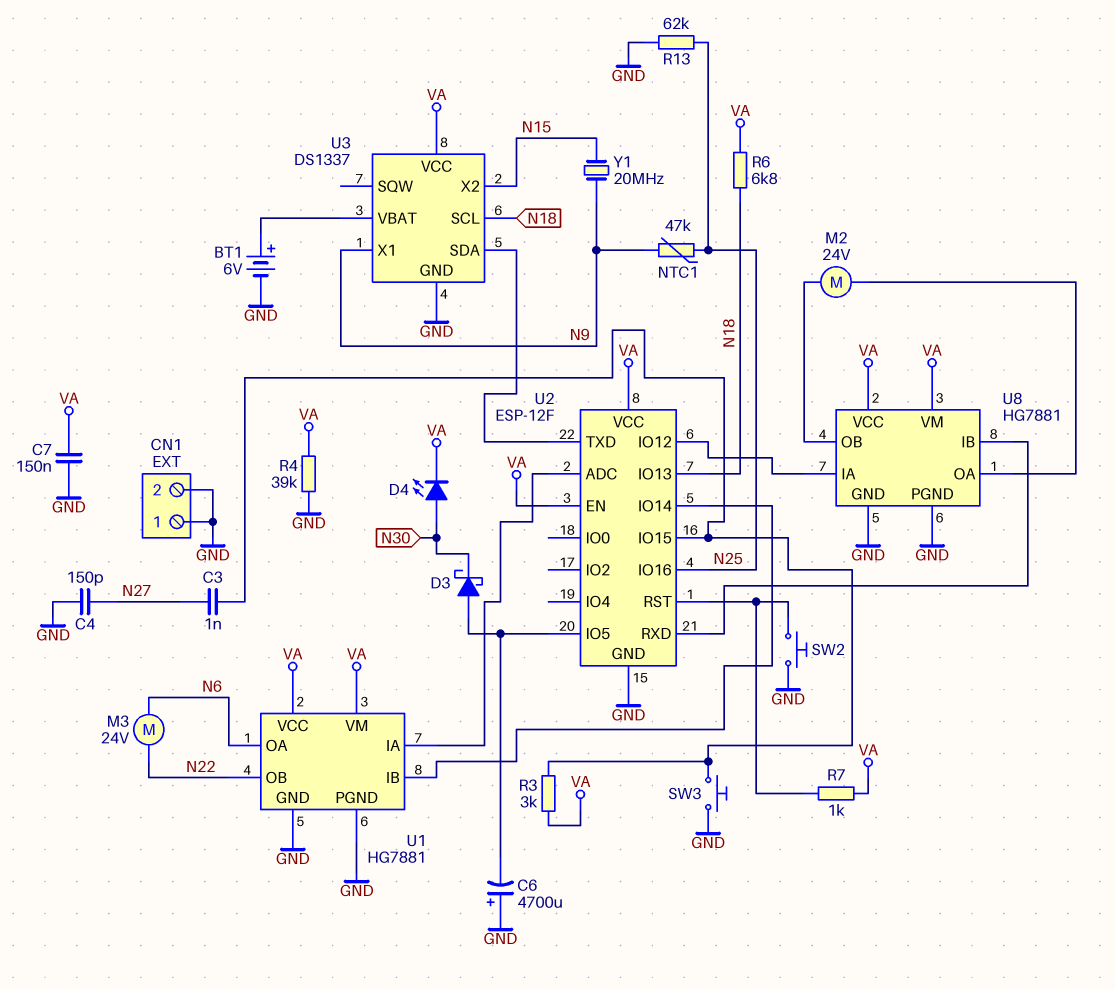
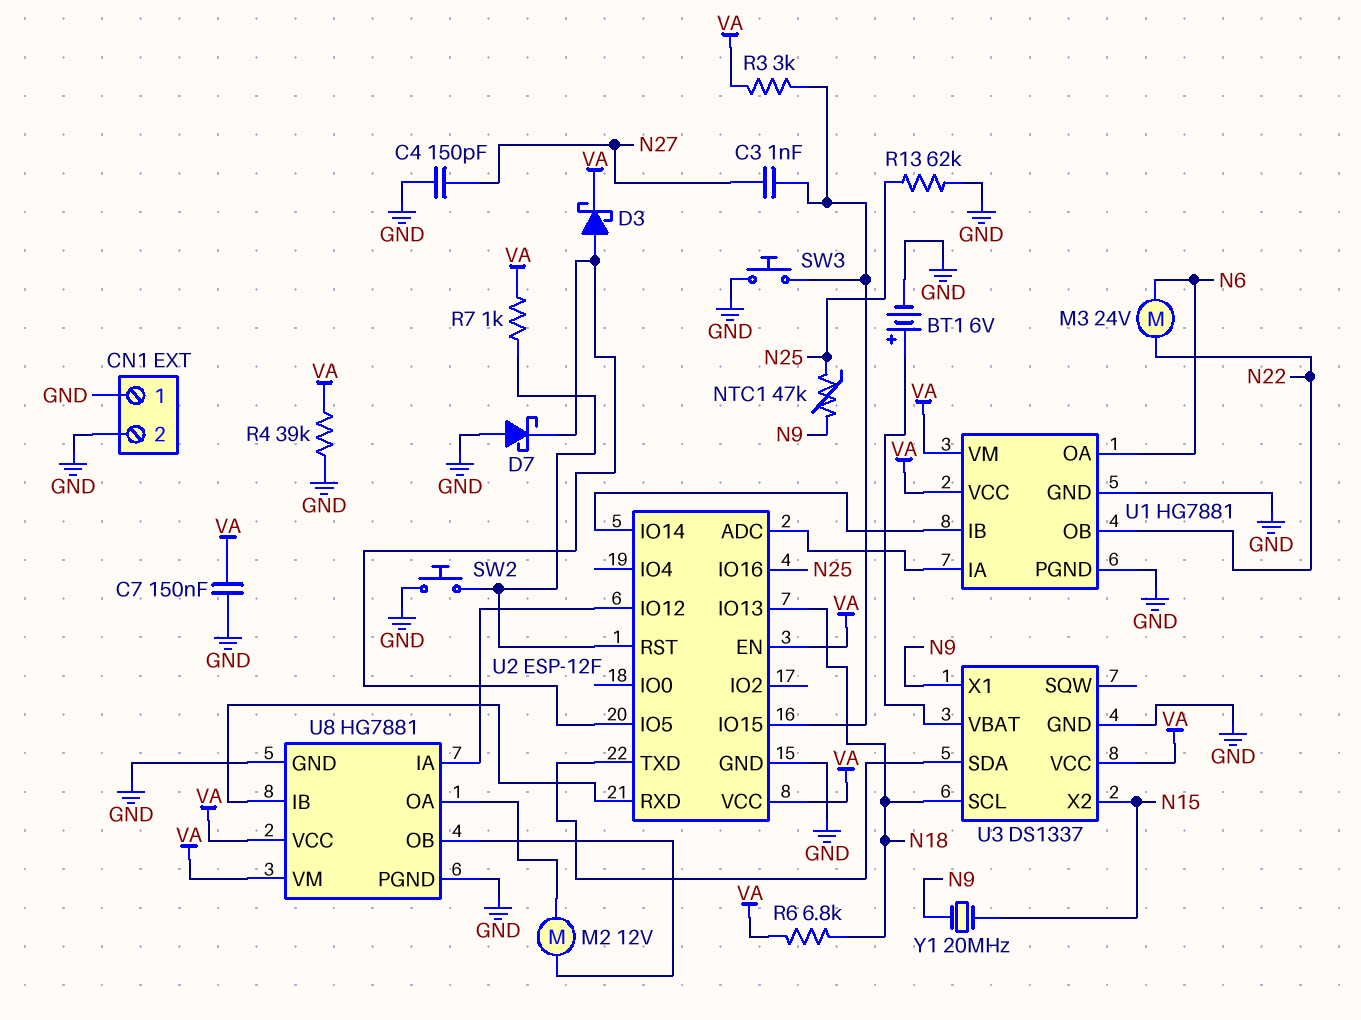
C6: 4700uF (plus GND, minus U2/IO5) -> none
D3: schottky (A U2/IO5, K N30) -> schottky (A U2/IO5, K VA)
D4: LED (A N30, K VA) -> none
D7: none -> schottky (A GND, K U2/IO5)
M2: motor 24V (U8/OA, U8/OB) -> motor 12V (U8/OA, U8/OB)

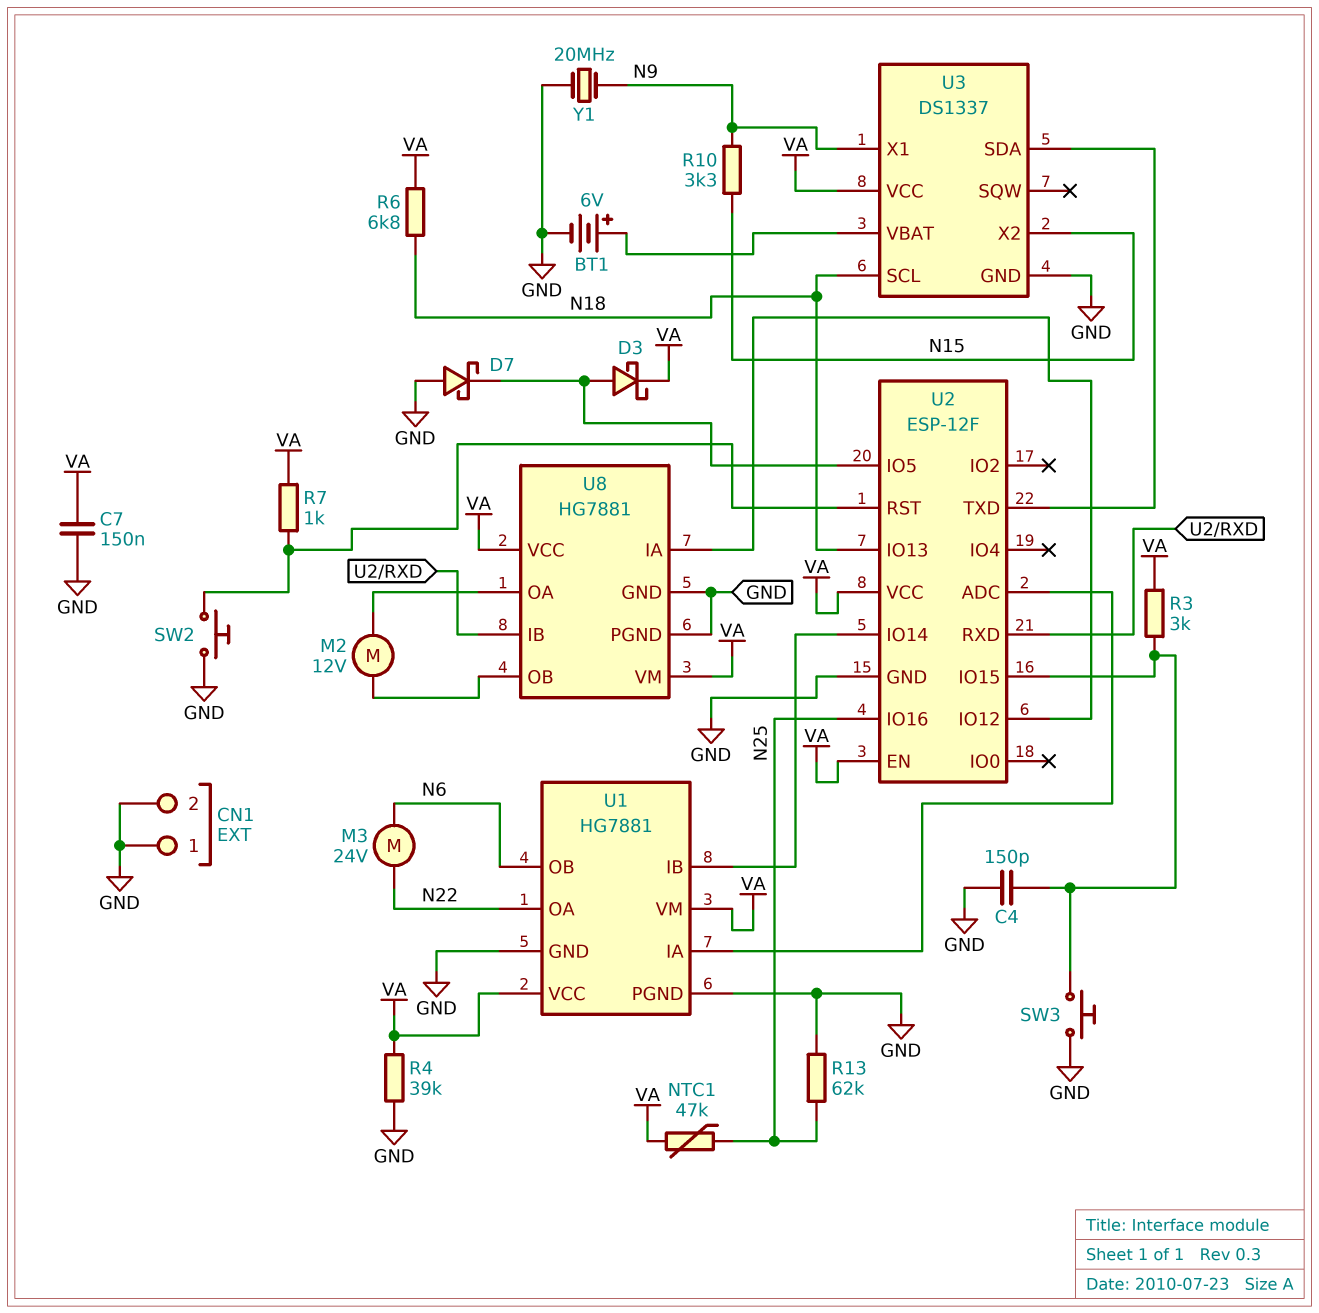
C3: 1nF (N27, U2/IO15) -> none
C4: 150pF (GND, N27) -> 150pF (GND, U2/IO15)
NTC1: 47k (N9, N25) -> 47k (N25, VA)
R10: none -> 3.3k (N9, N15)
U1 pin OA: N6 -> N22
U1 pin OB: N22 -> N6
Y1: 20MHz (N9, N15) -> 20MHz (GND, N9)

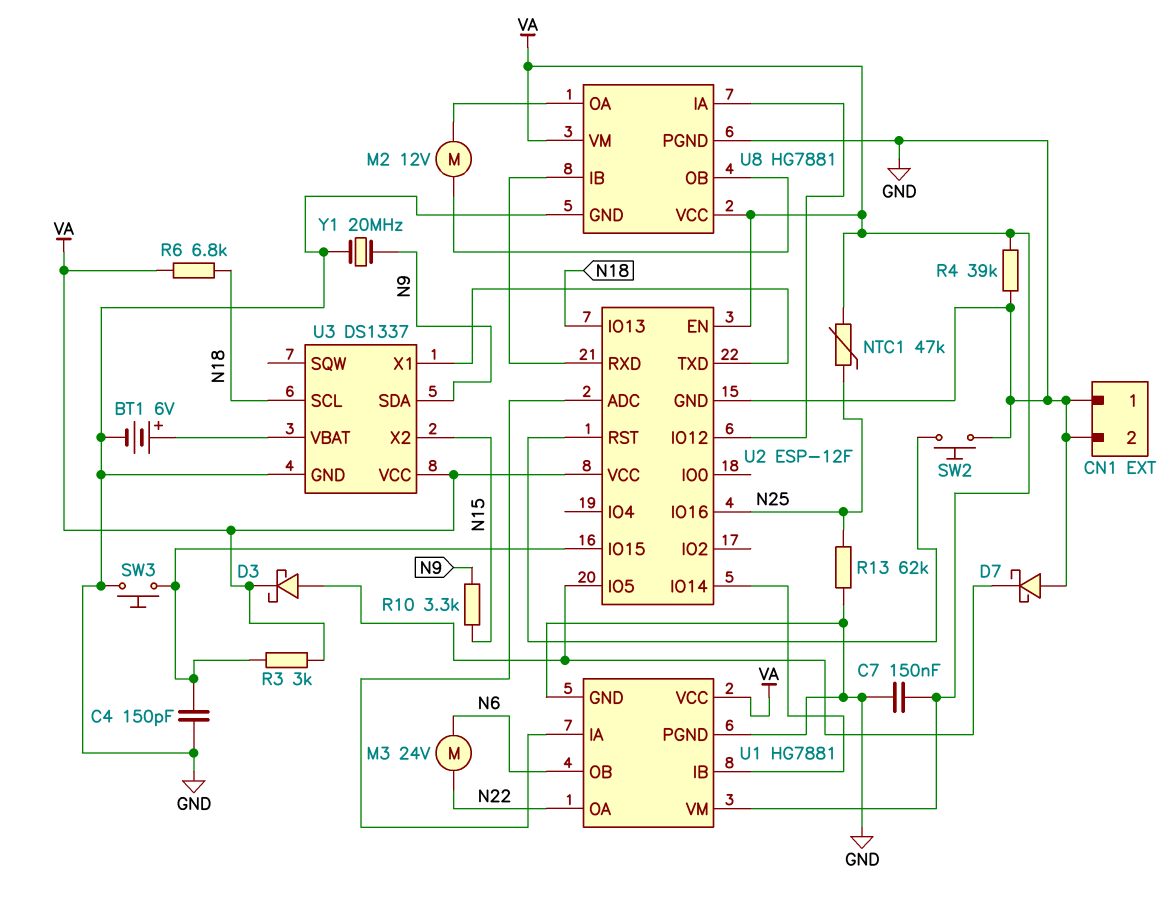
R7: 1k (U2/RST, VA) -> none
U3 pin SDA: U2/TXD -> N9
U3 pin X1: N9 -> U2/TXD

